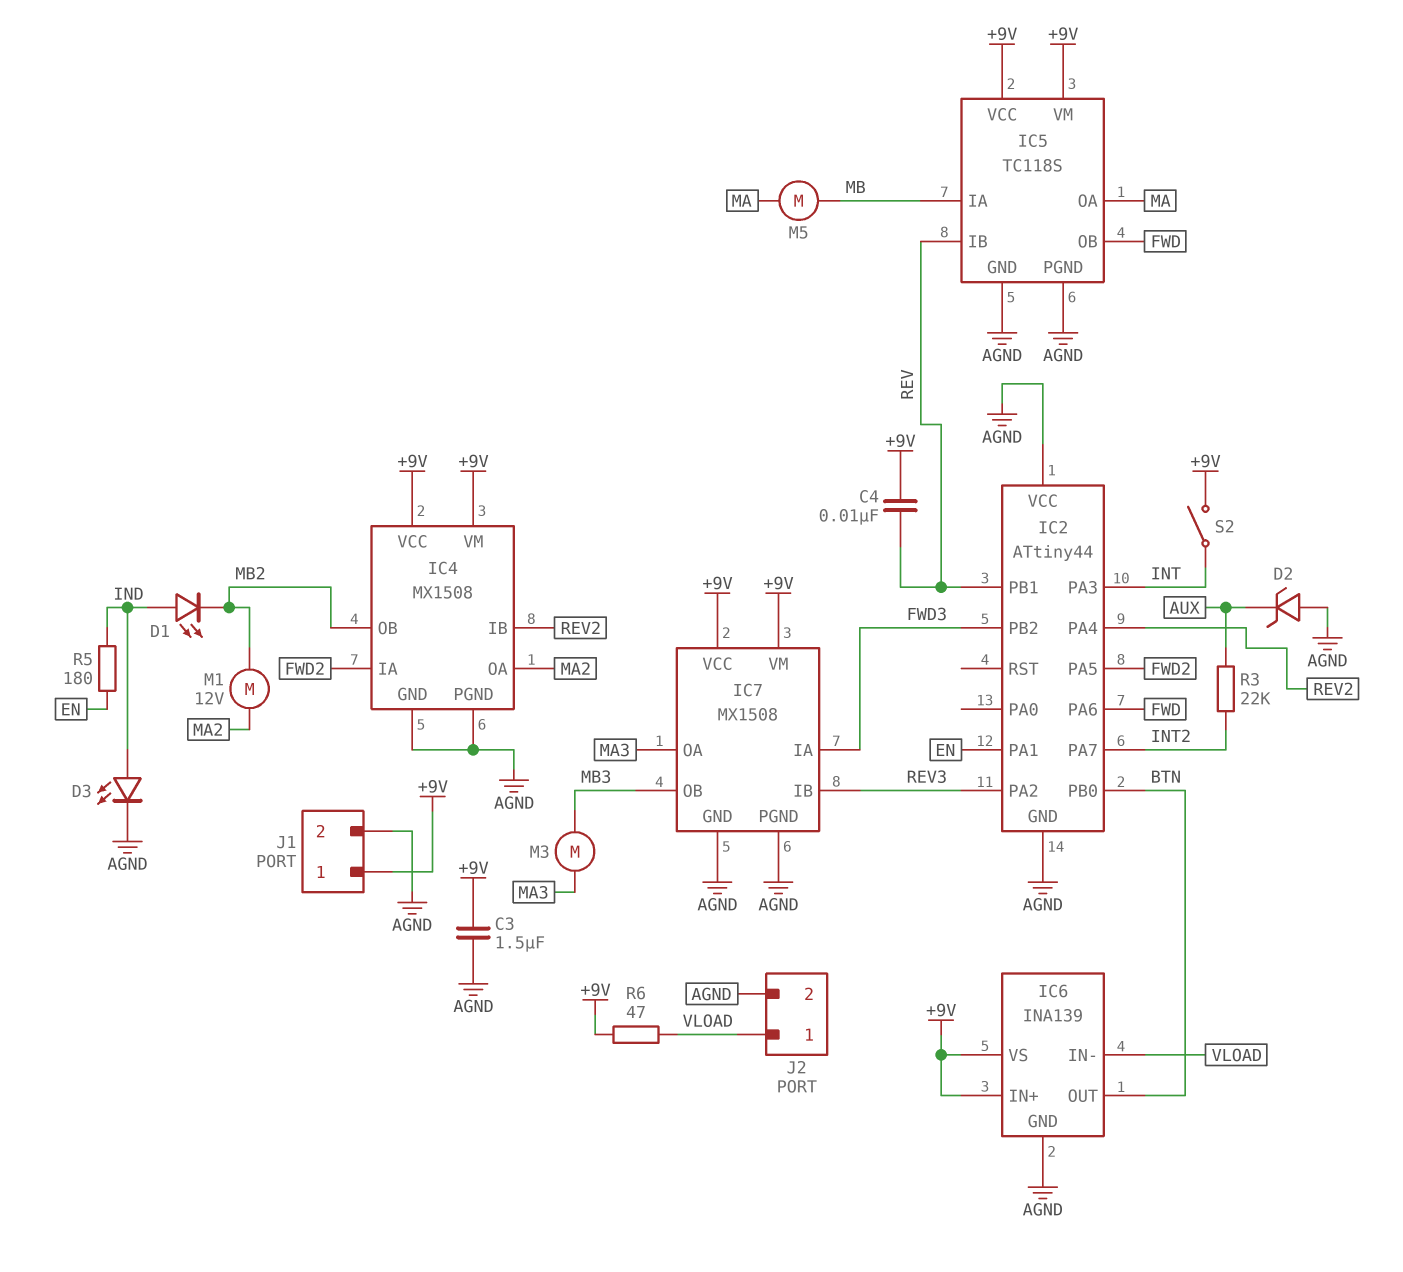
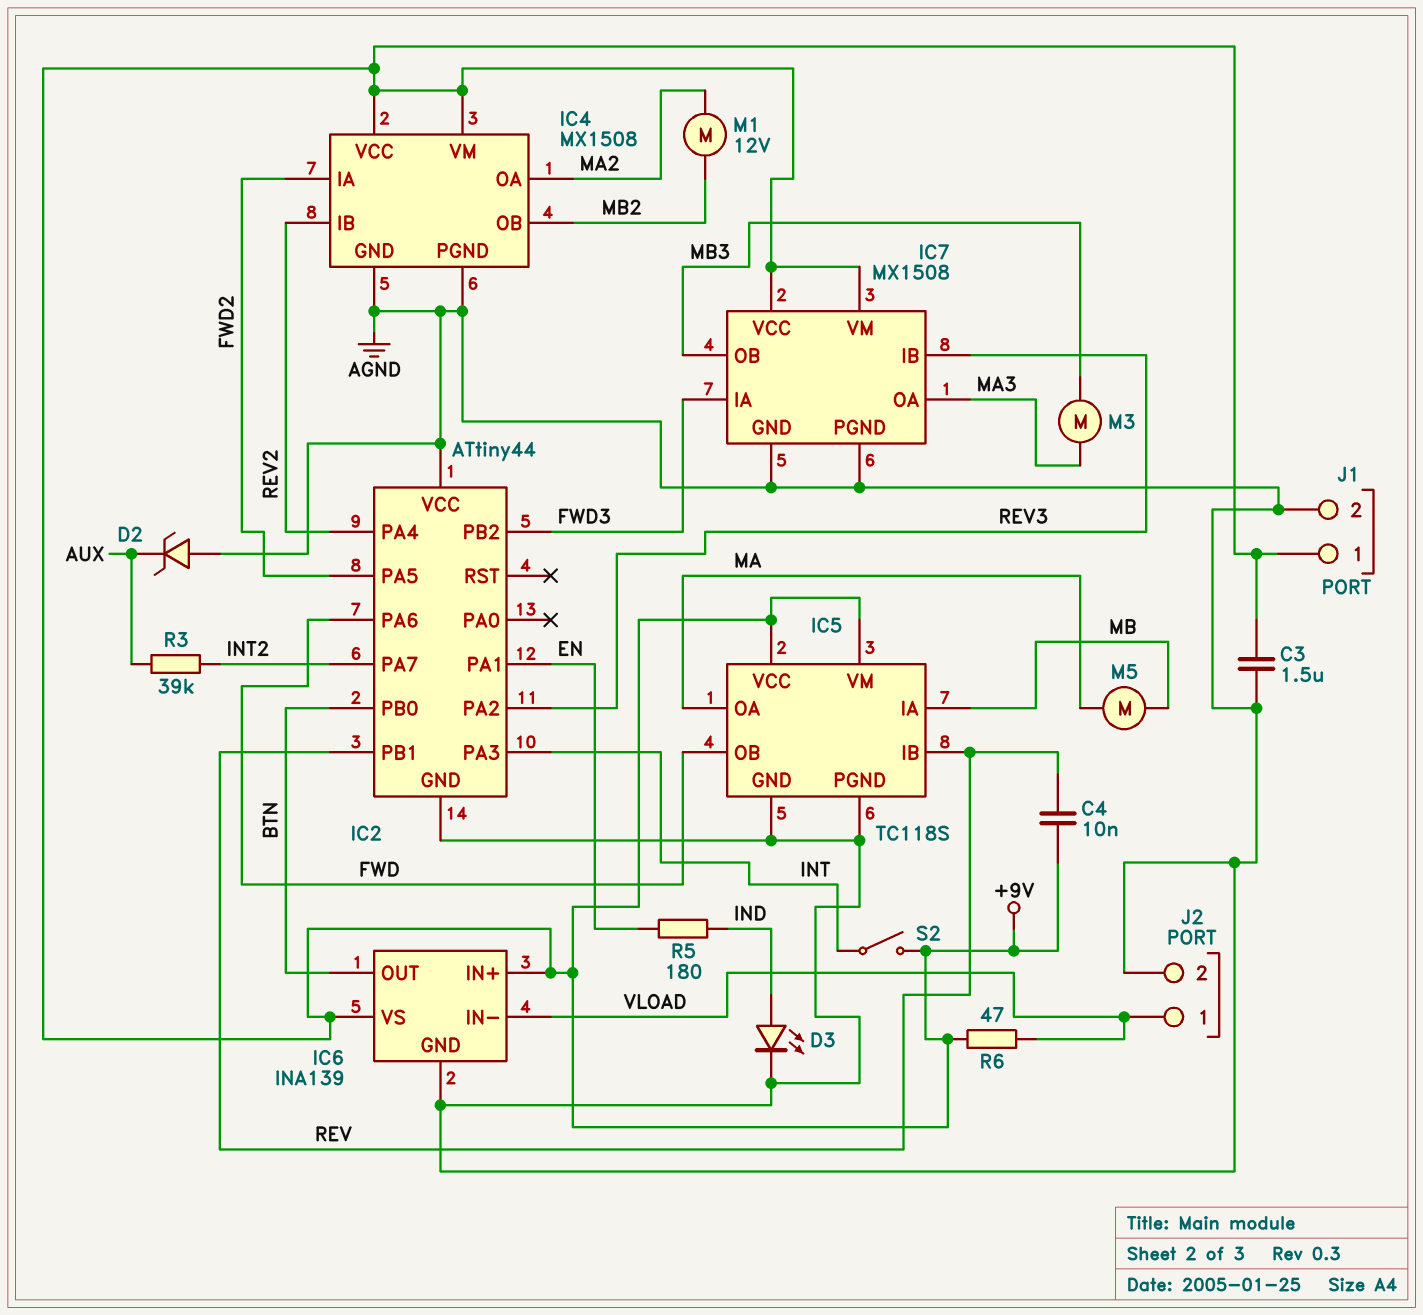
D1: LED (A IND, K MB2) -> none
R3: 22k (AUX, INT2) -> 39k (AUX, INT2)

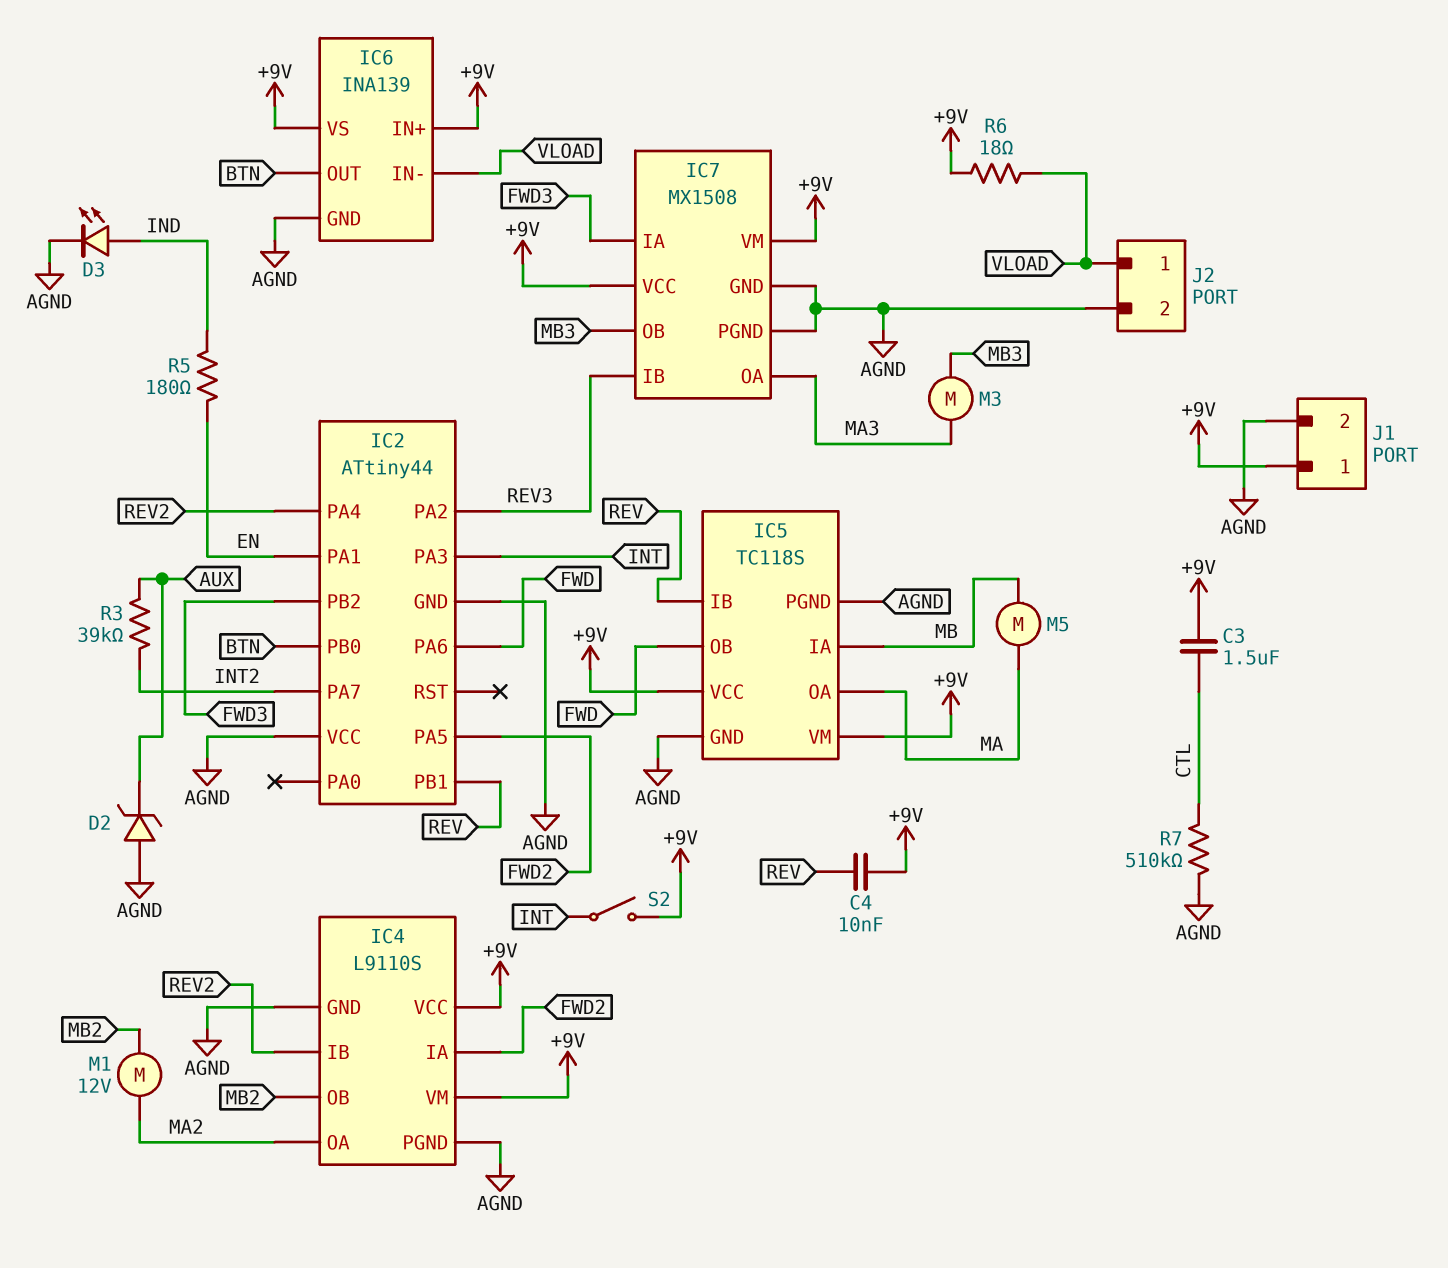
C3: 1.5uF (+9V, AGND) -> 1.5uF (+9V, CTL)
IC4: MX1508 -> L9110S
R6: 47 (+9V, VLOAD) -> 18 (+9V, VLOAD)
R7: none -> 510k (AGND, CTL)

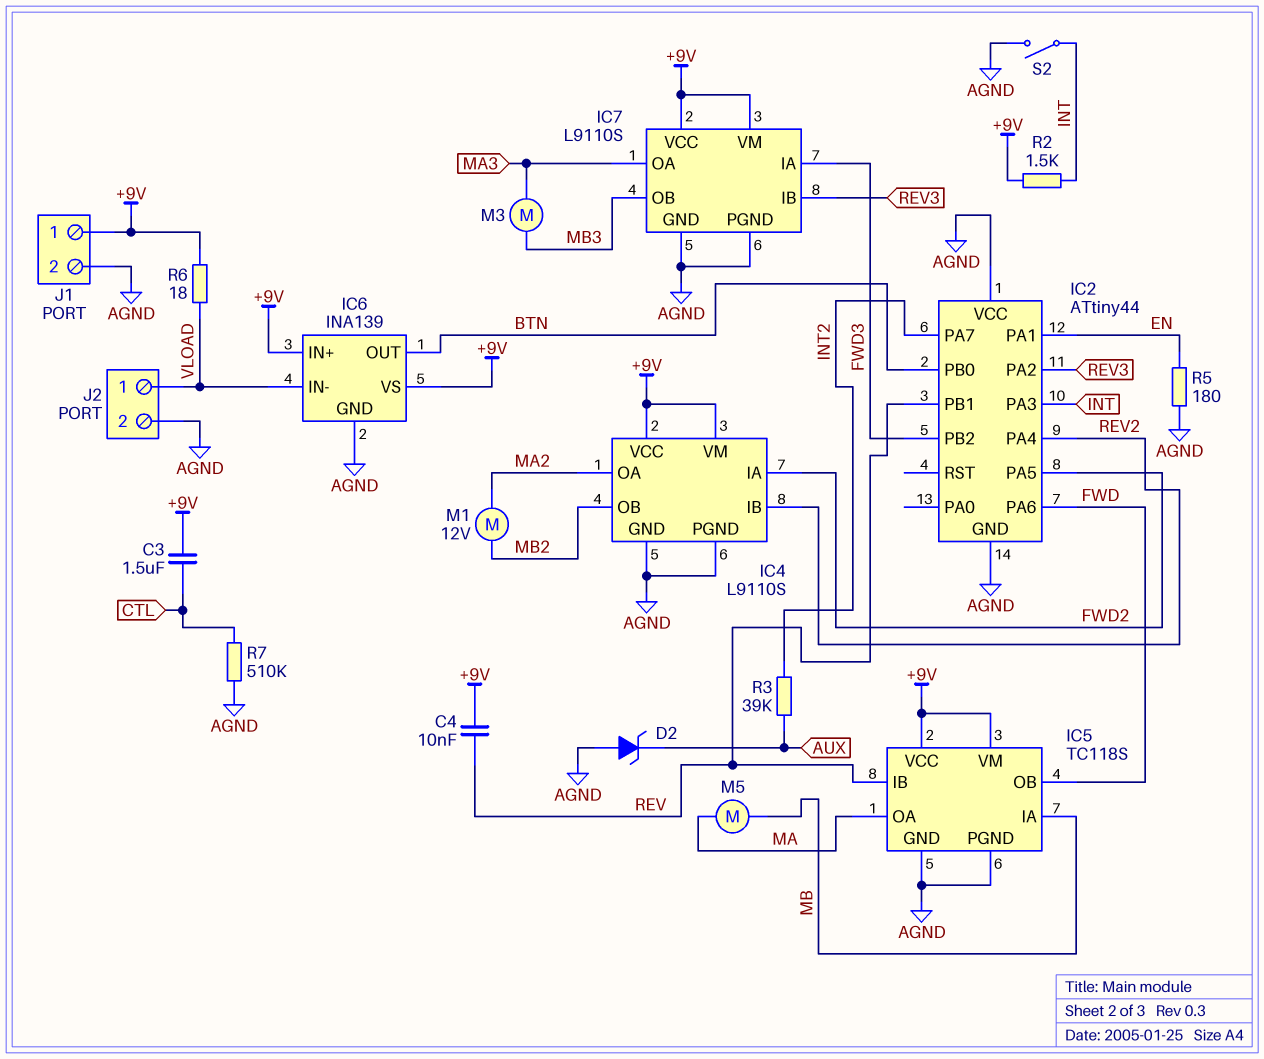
D3: LED (A IND, K AGND) -> none
IC7: MX1508 -> L9110S
R2: none -> 1.5k (+9V, INT)
R5: 180 (EN, IND) -> 180 (AGND, EN)
S2: switch (+9V, INT) -> switch (AGND, INT)

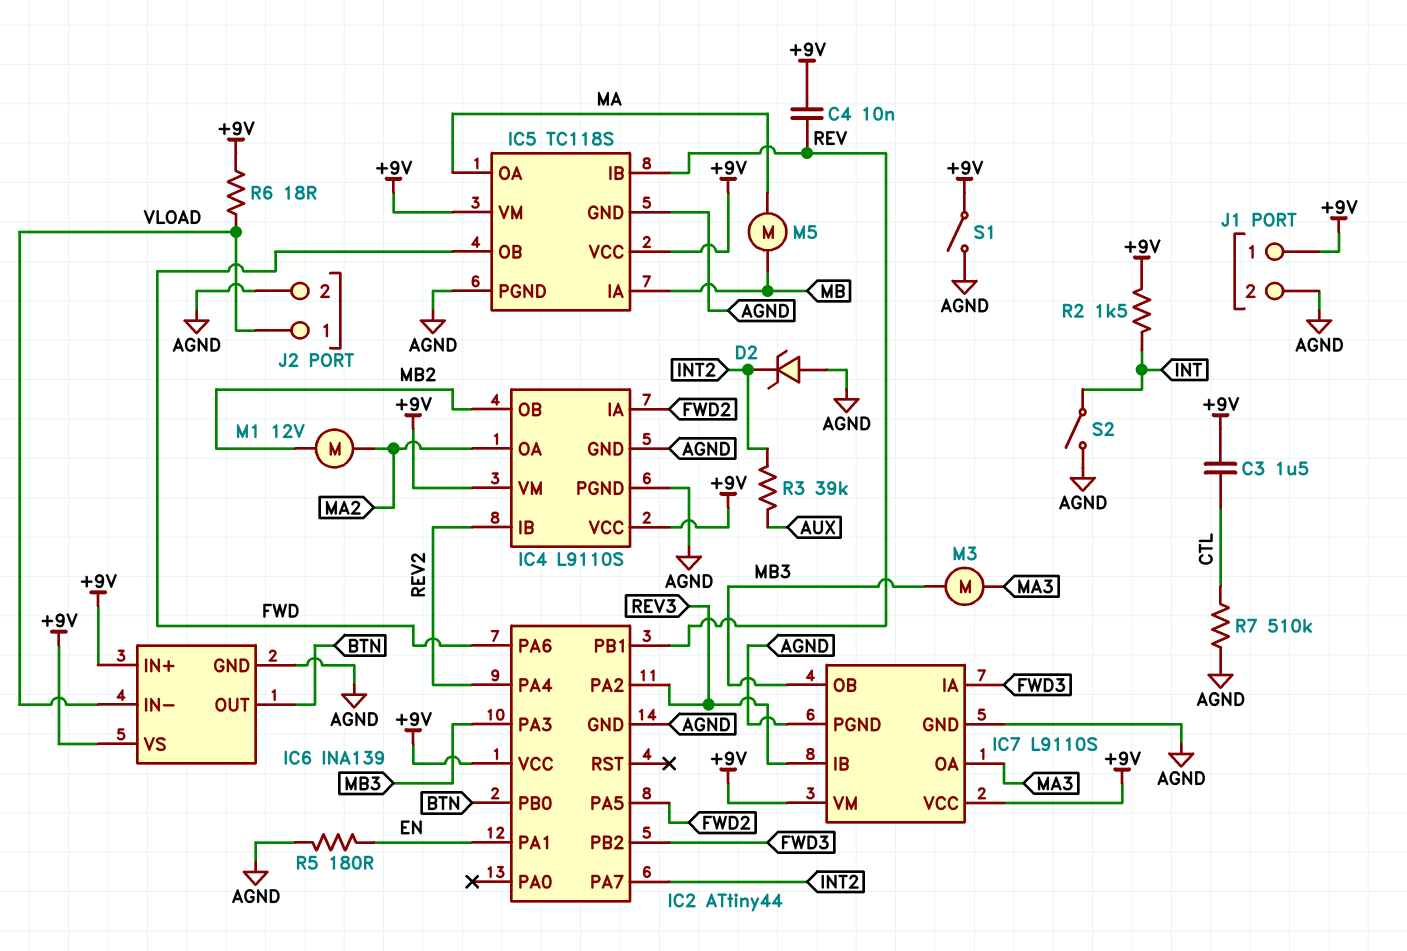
D2: zener (A AGND, K AUX) -> zener (A AGND, K INT2)
IC2 pin PA3: INT -> MB3
IC2 pin VCC: AGND -> +9V
S1: none -> switch (+9V, AGND)

